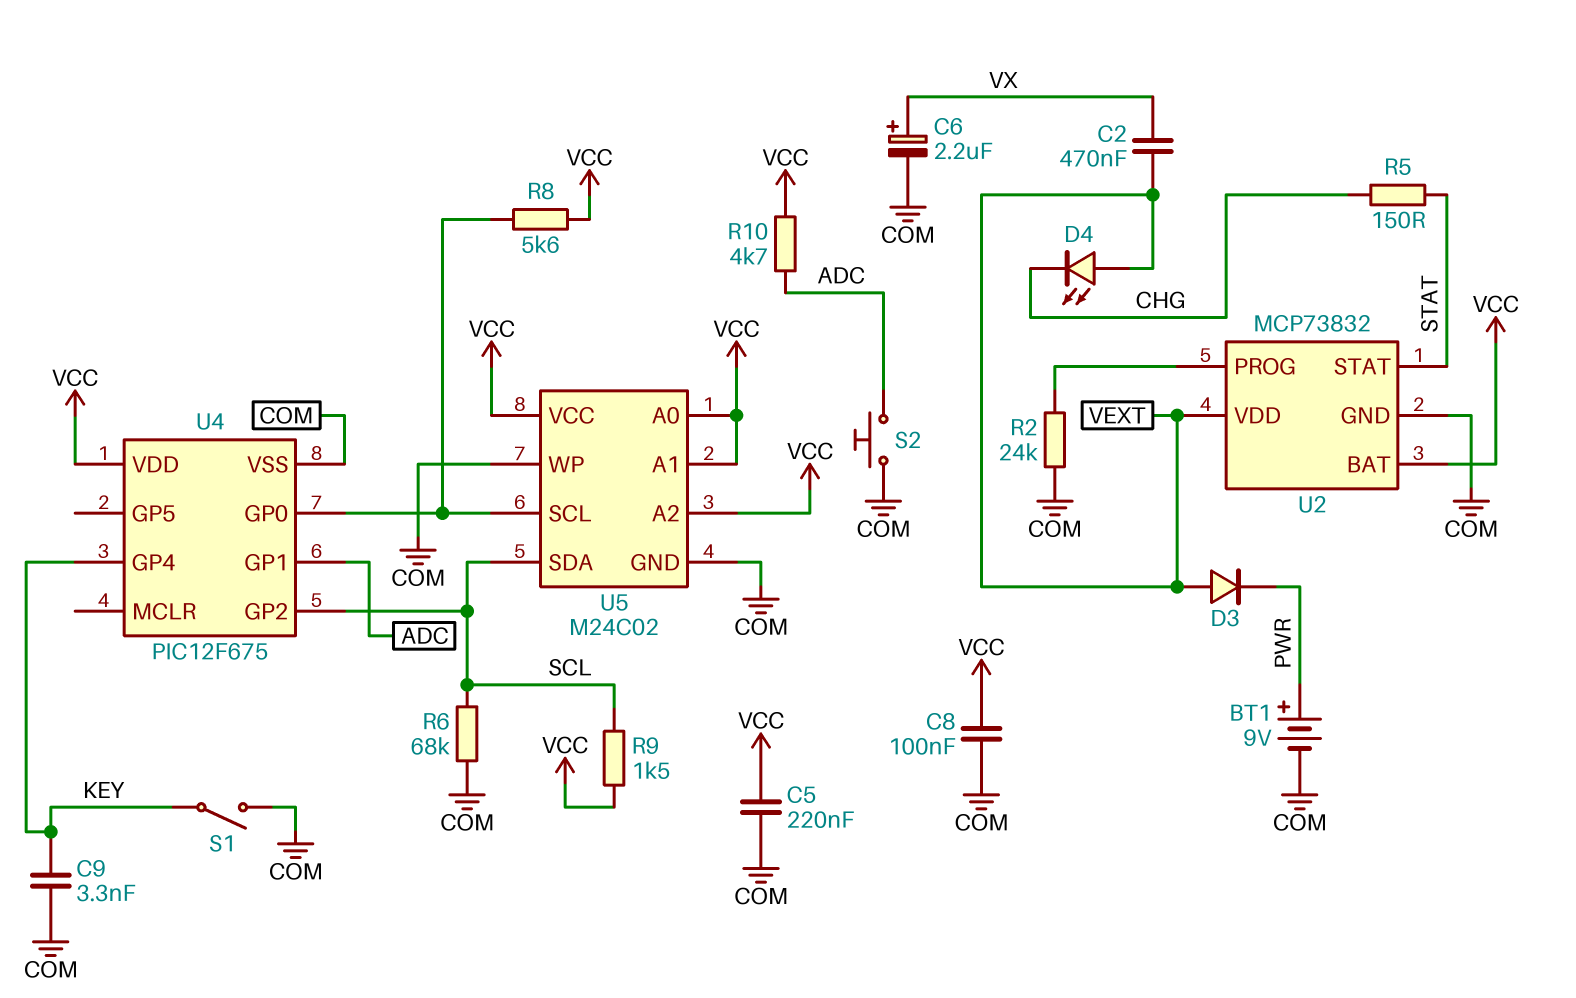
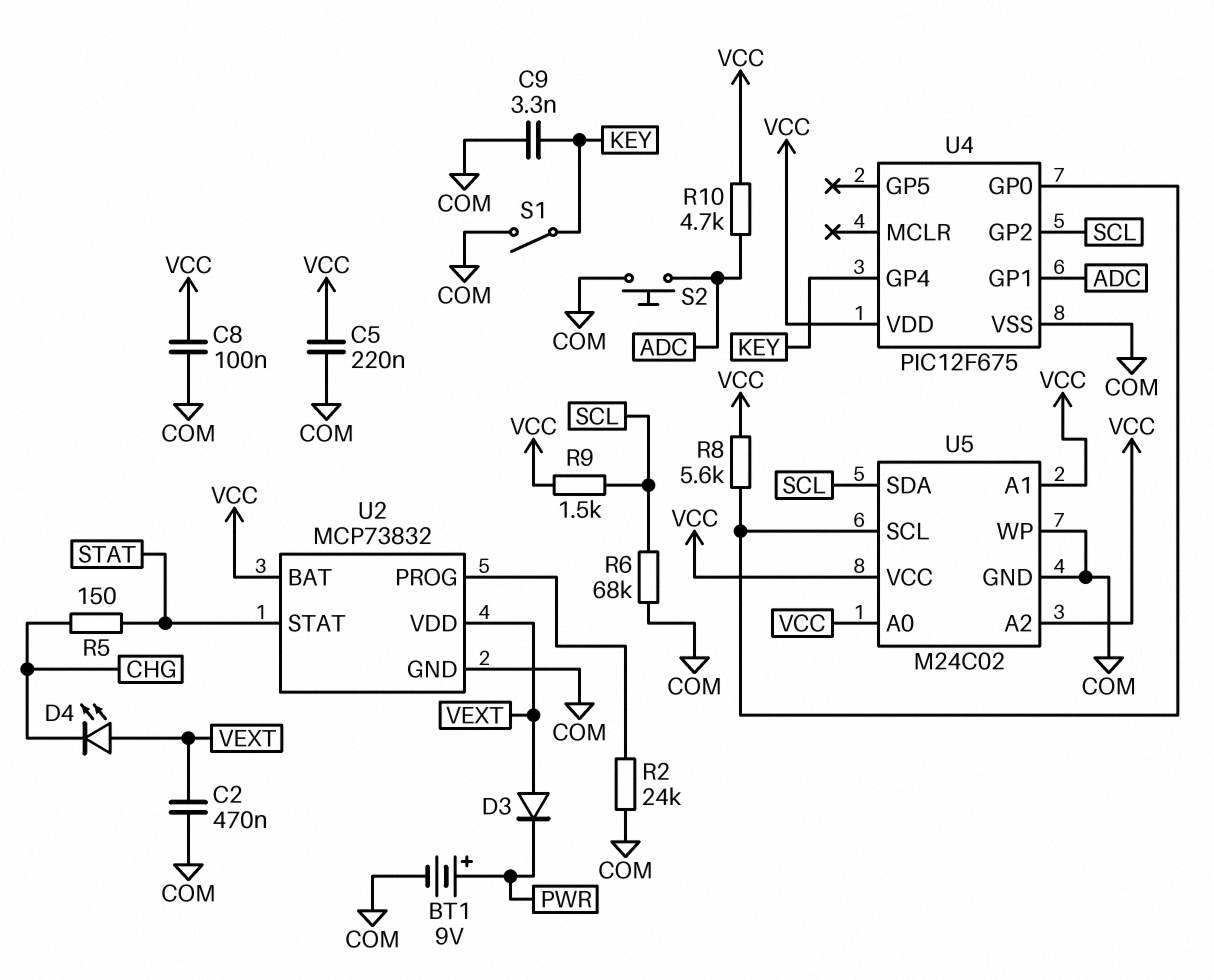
C2: 470nF (VEXT, VX) -> 470nF (COM, VEXT)
C6: 2.2uF (plus VX, minus COM) -> none

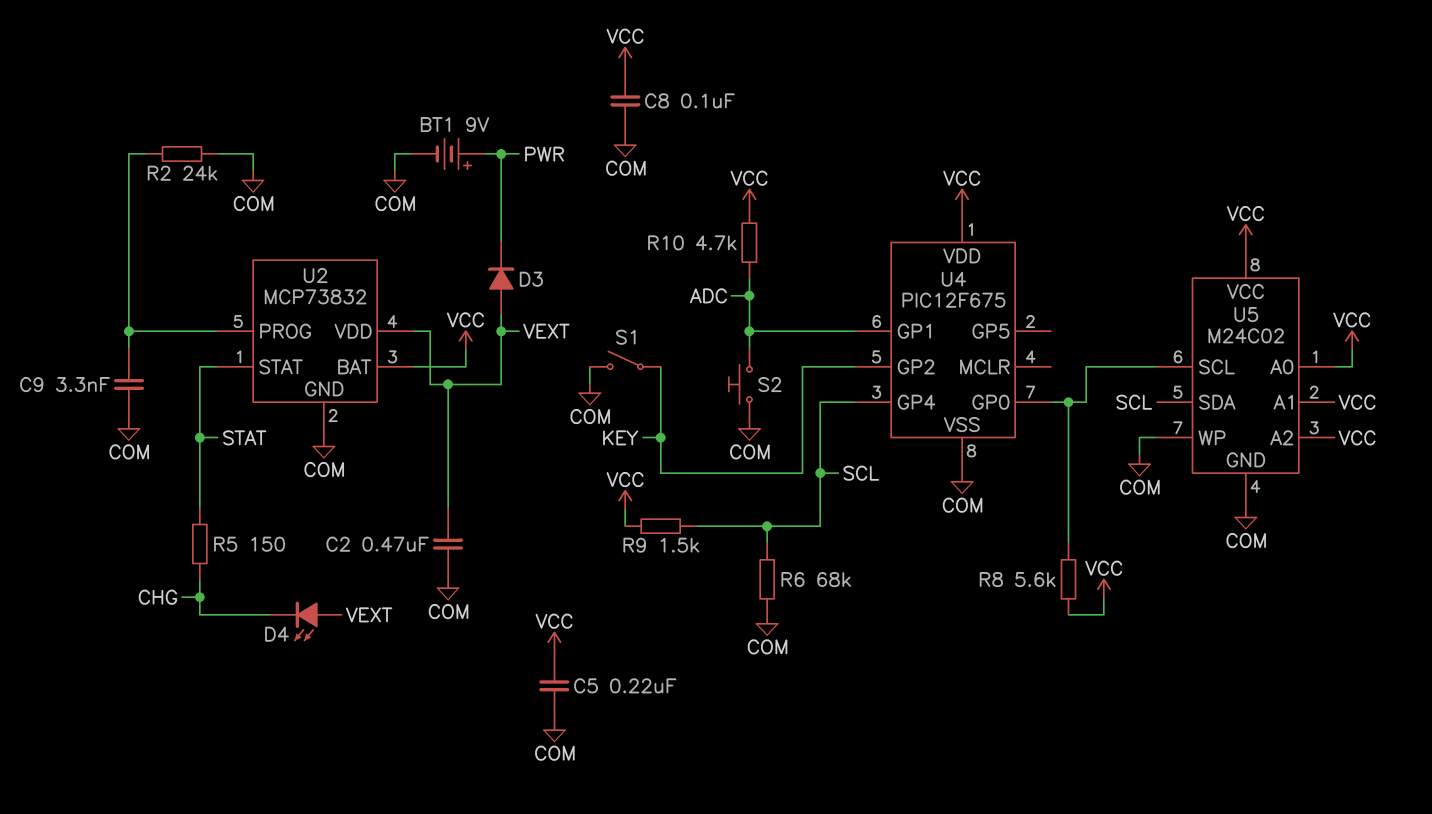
C9: 3.3nF (COM, KEY) -> 3.3nF (COM, U2/PROG)
U4 pin GP2: SCL -> KEY
U4 pin GP4: KEY -> SCL

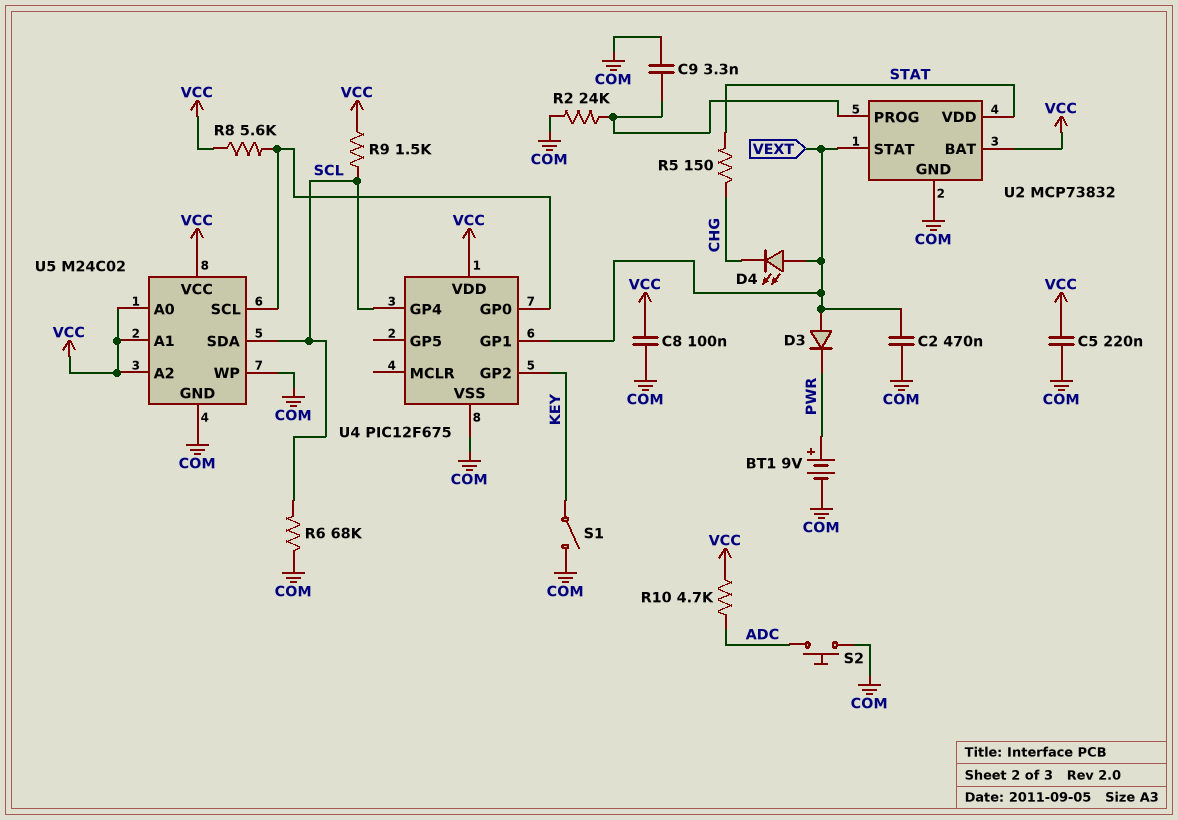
U2 pin STAT: STAT -> VEXT
U2 pin VDD: VEXT -> STAT
U4 pin GP1: ADC -> VEXT

